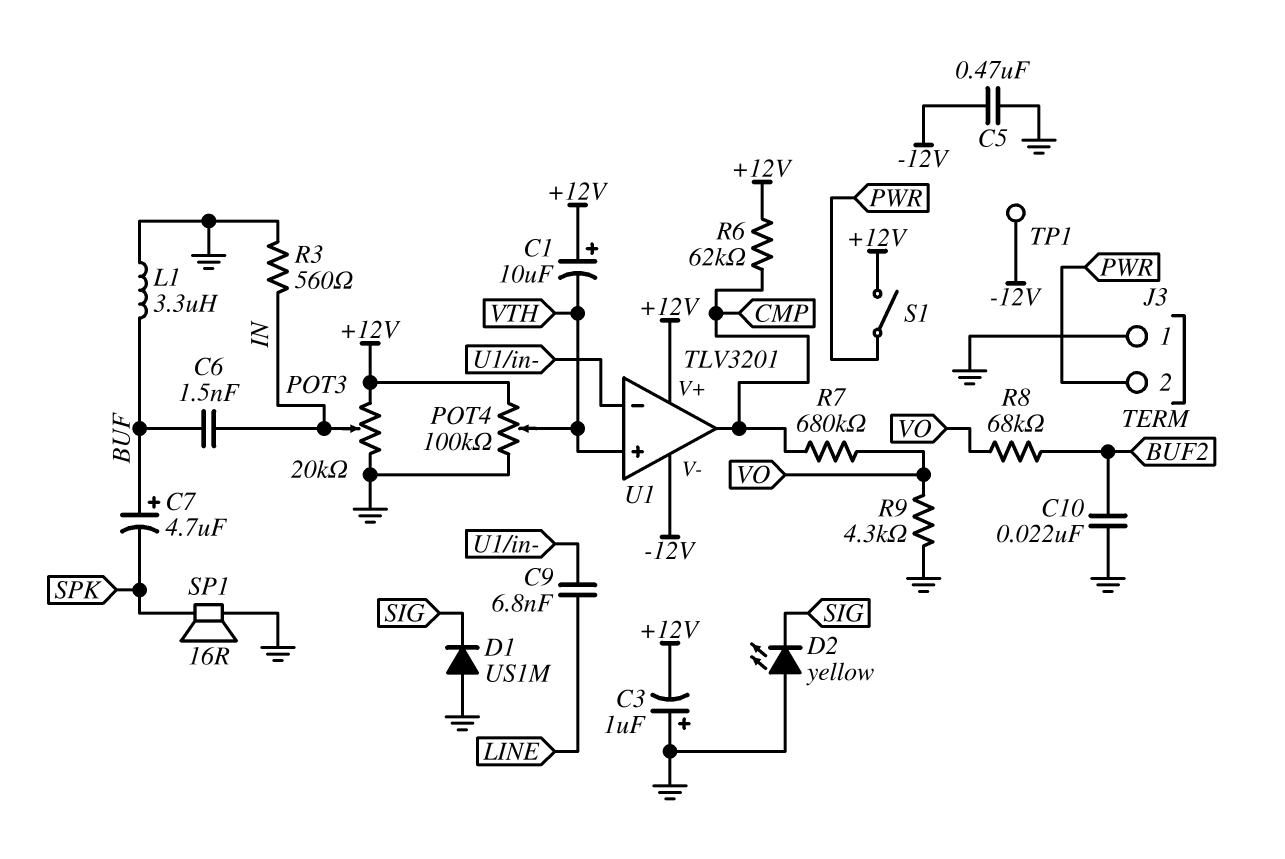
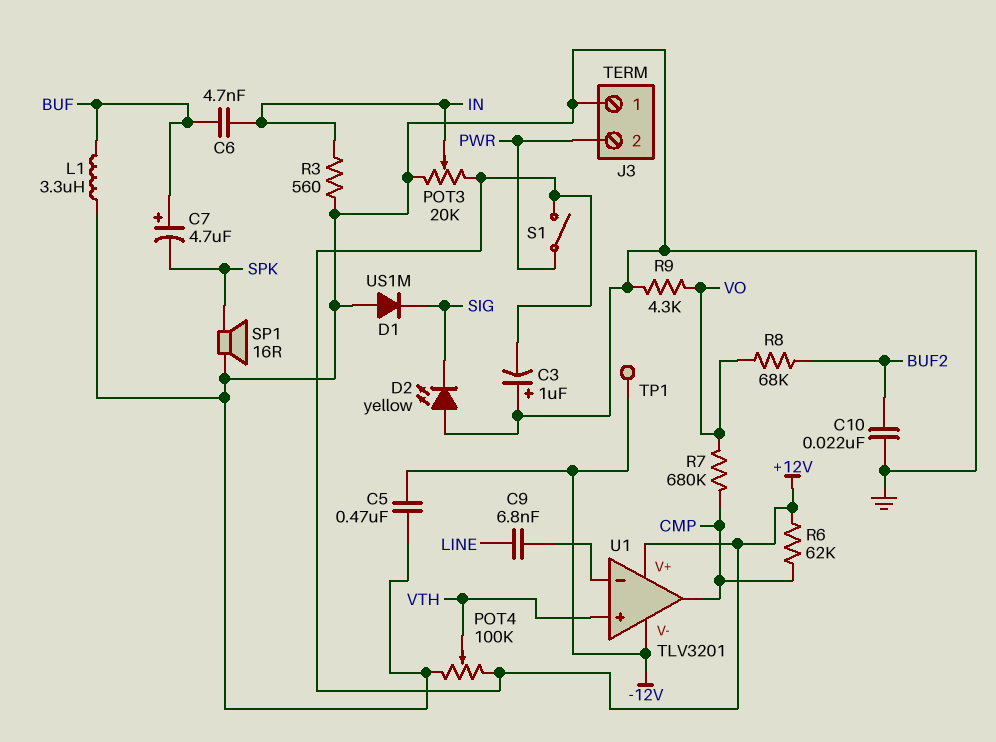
C1: 10uF (plus +12V, minus VTH) -> none
C6: 1.5nF (BUF, IN) -> 4.7nF (BUF, IN)

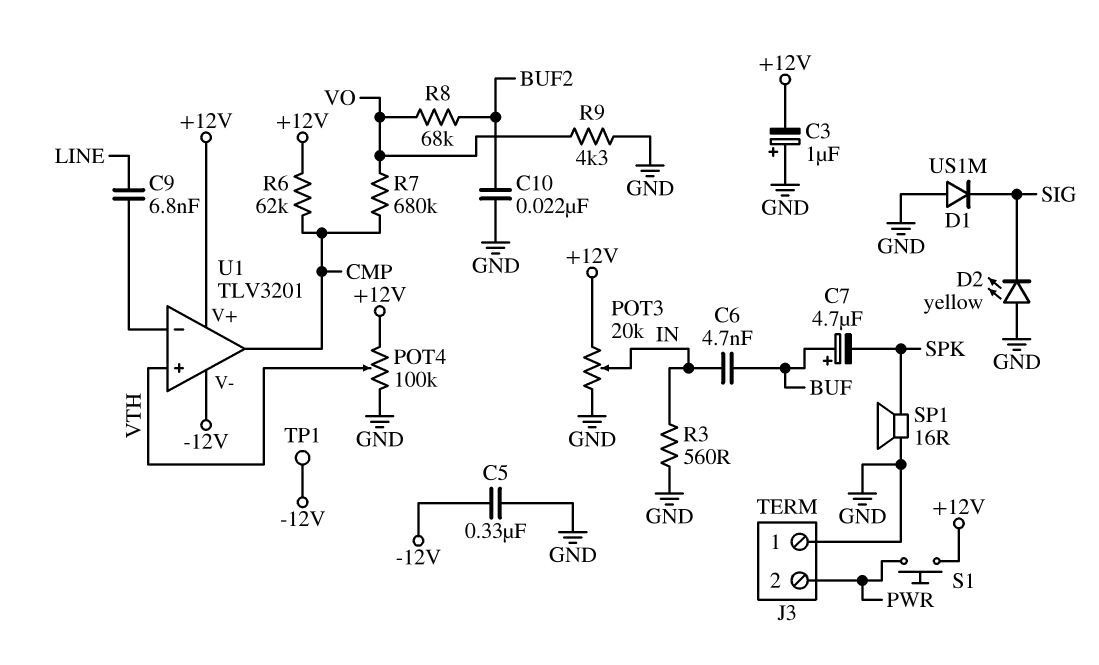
C5: 470nF (-12V, GND) -> 330nF (-12V, GND)
L1: 3.3uH (BUF, GND) -> none
S1: switch (+12V, PWR) -> button (+12V, PWR)

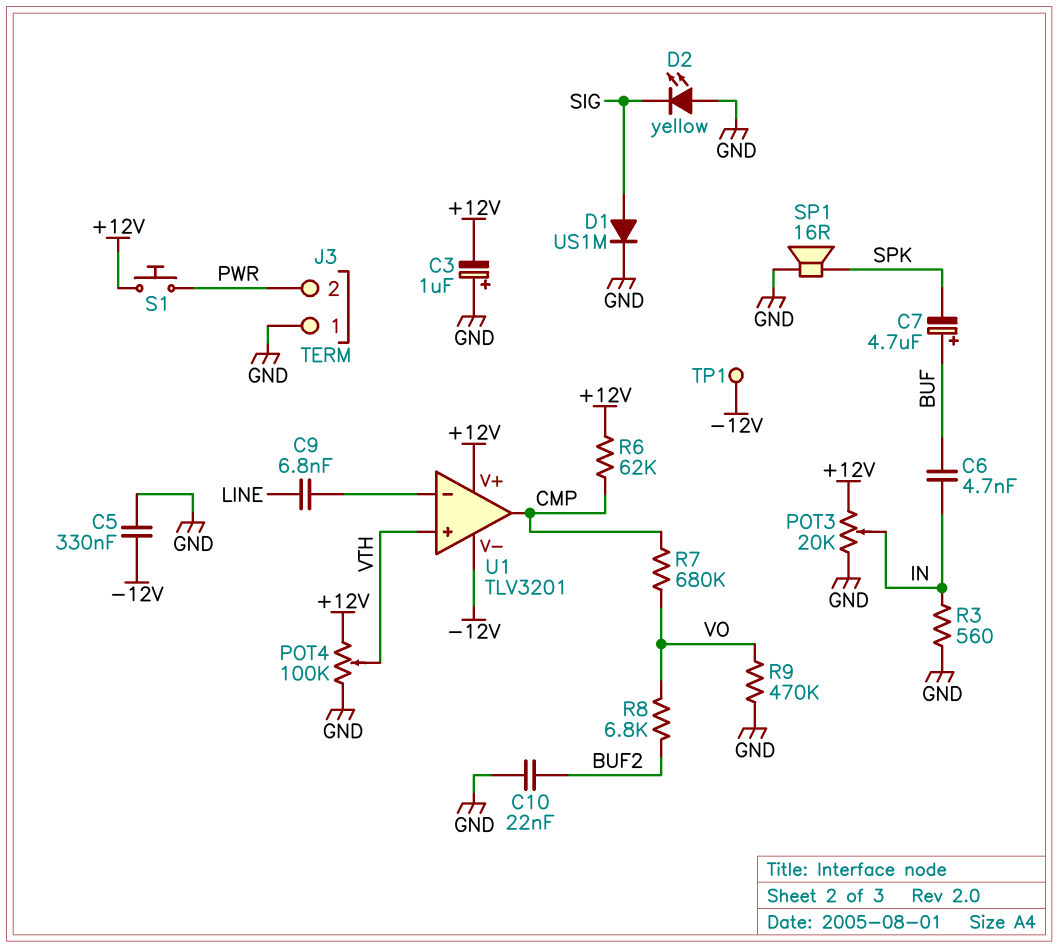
D1: diode US1M (A GND, K SIG) -> diode US1M (A SIG, K GND)
R8: 68k (BUF2, VO) -> 6.8k (BUF2, VO)
R9: 4.3k (GND, VO) -> 470k (GND, VO)

